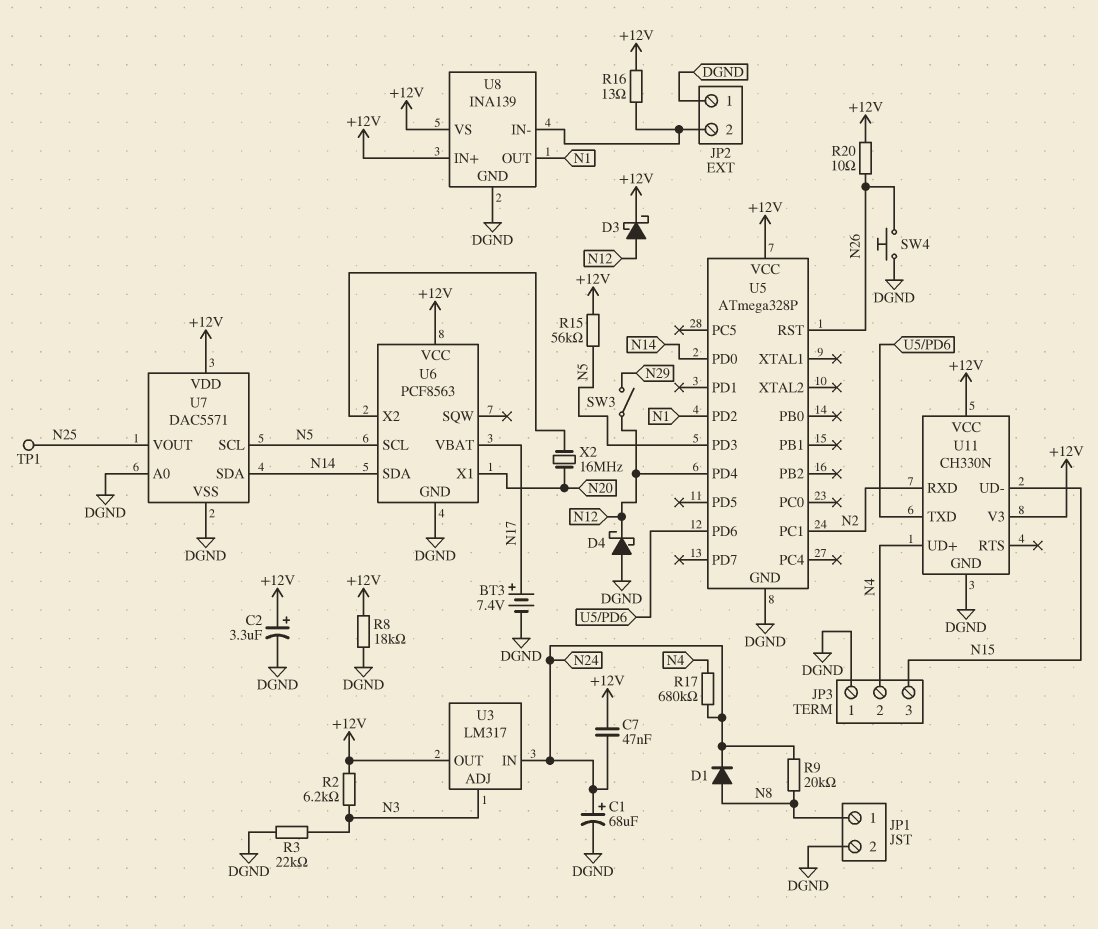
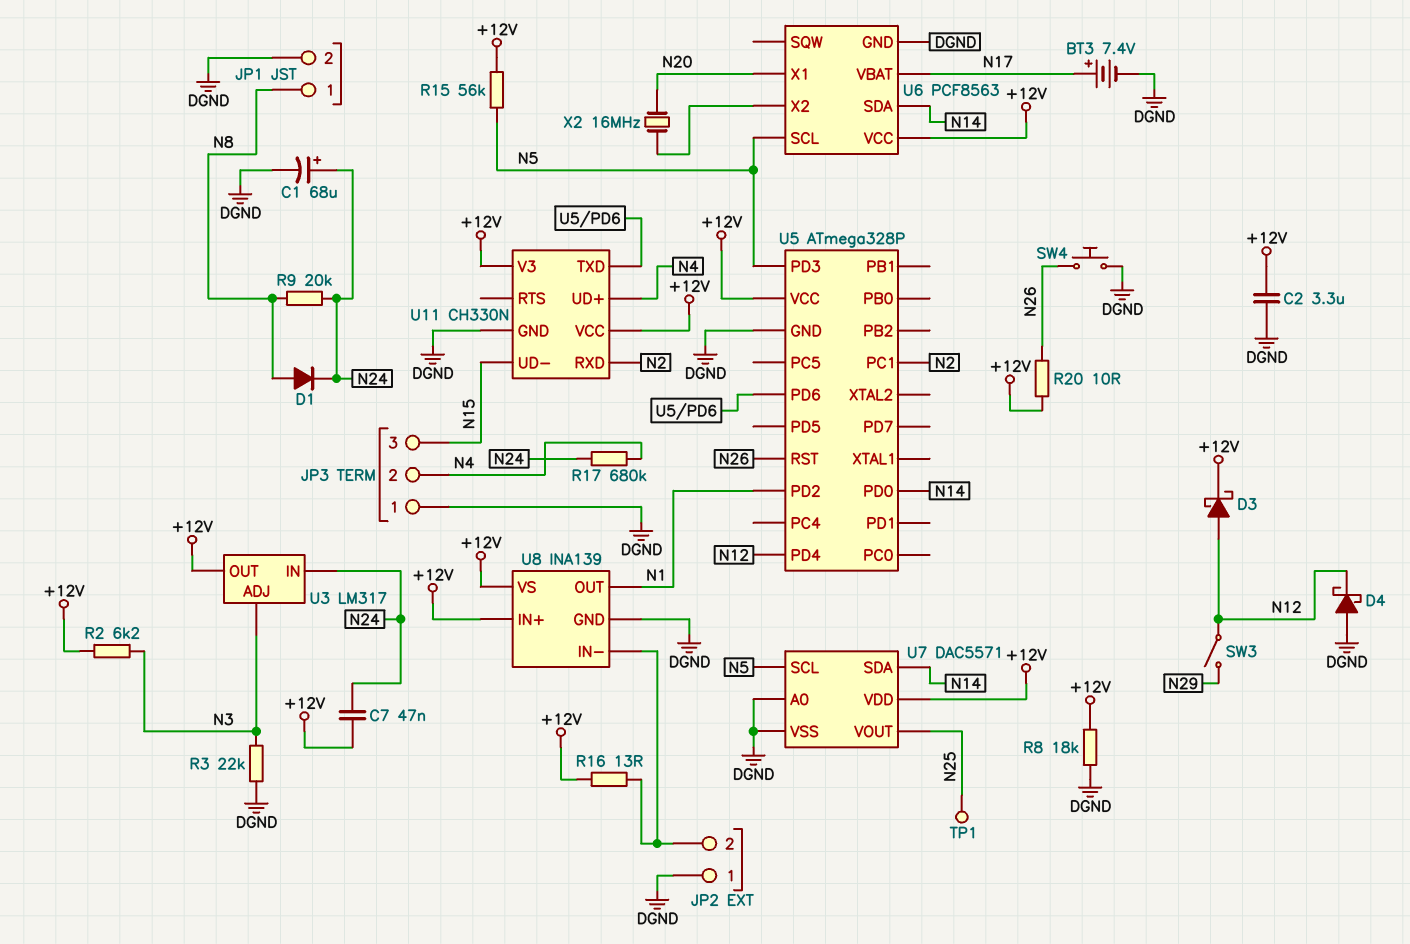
C2: 3.3uF (plus +12V, minus DGND) -> 3.3uF (+12V, DGND)

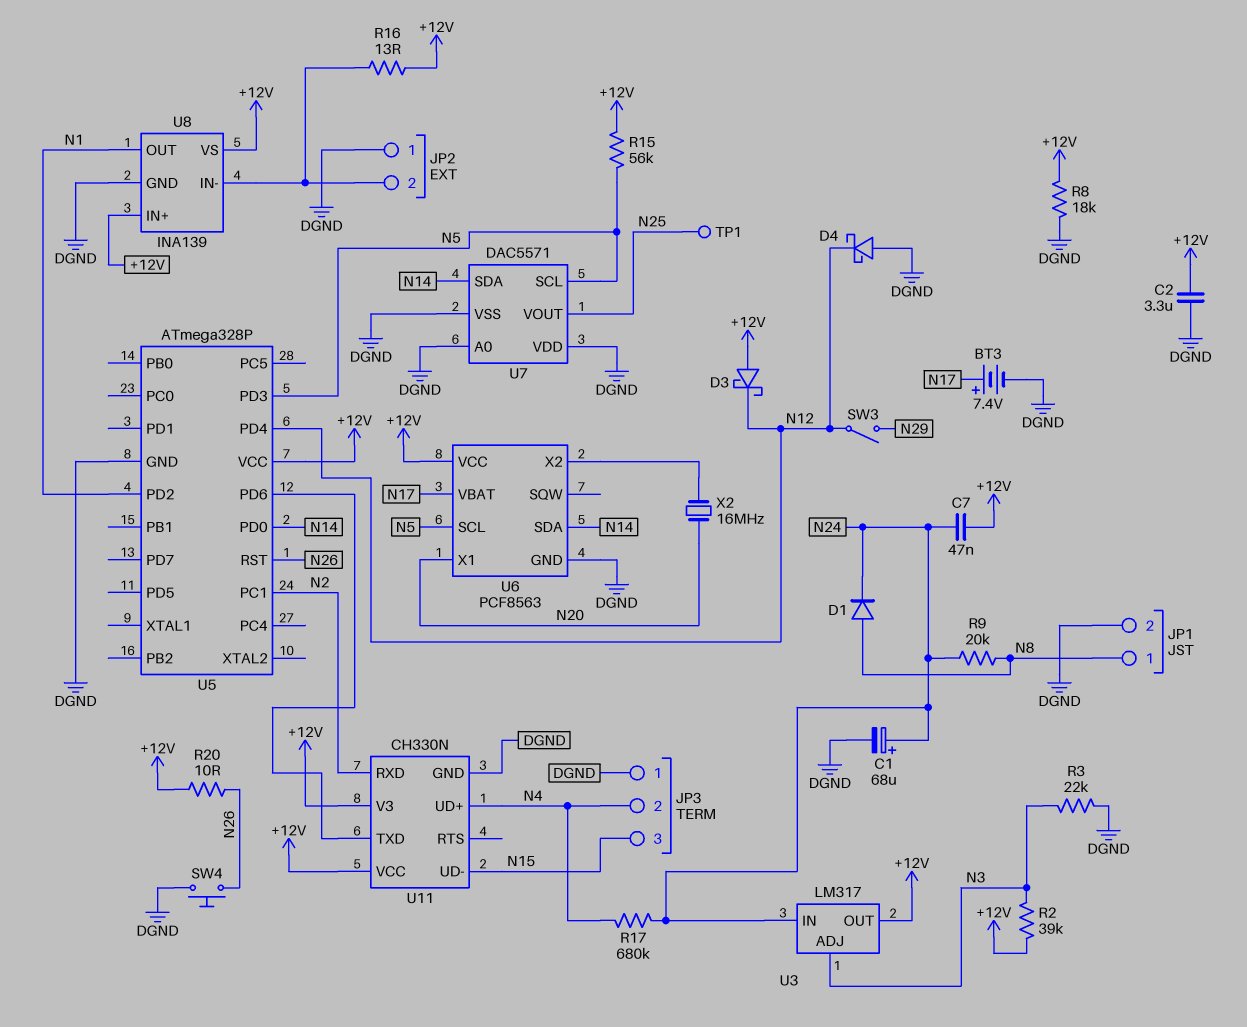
D3: schottky (A N12, K +12V) -> schottky (A +12V, K N12)
R2: 6.2k (+12V, N3) -> 39k (+12V, N3)
U7 pin VDD: +12V -> DGND

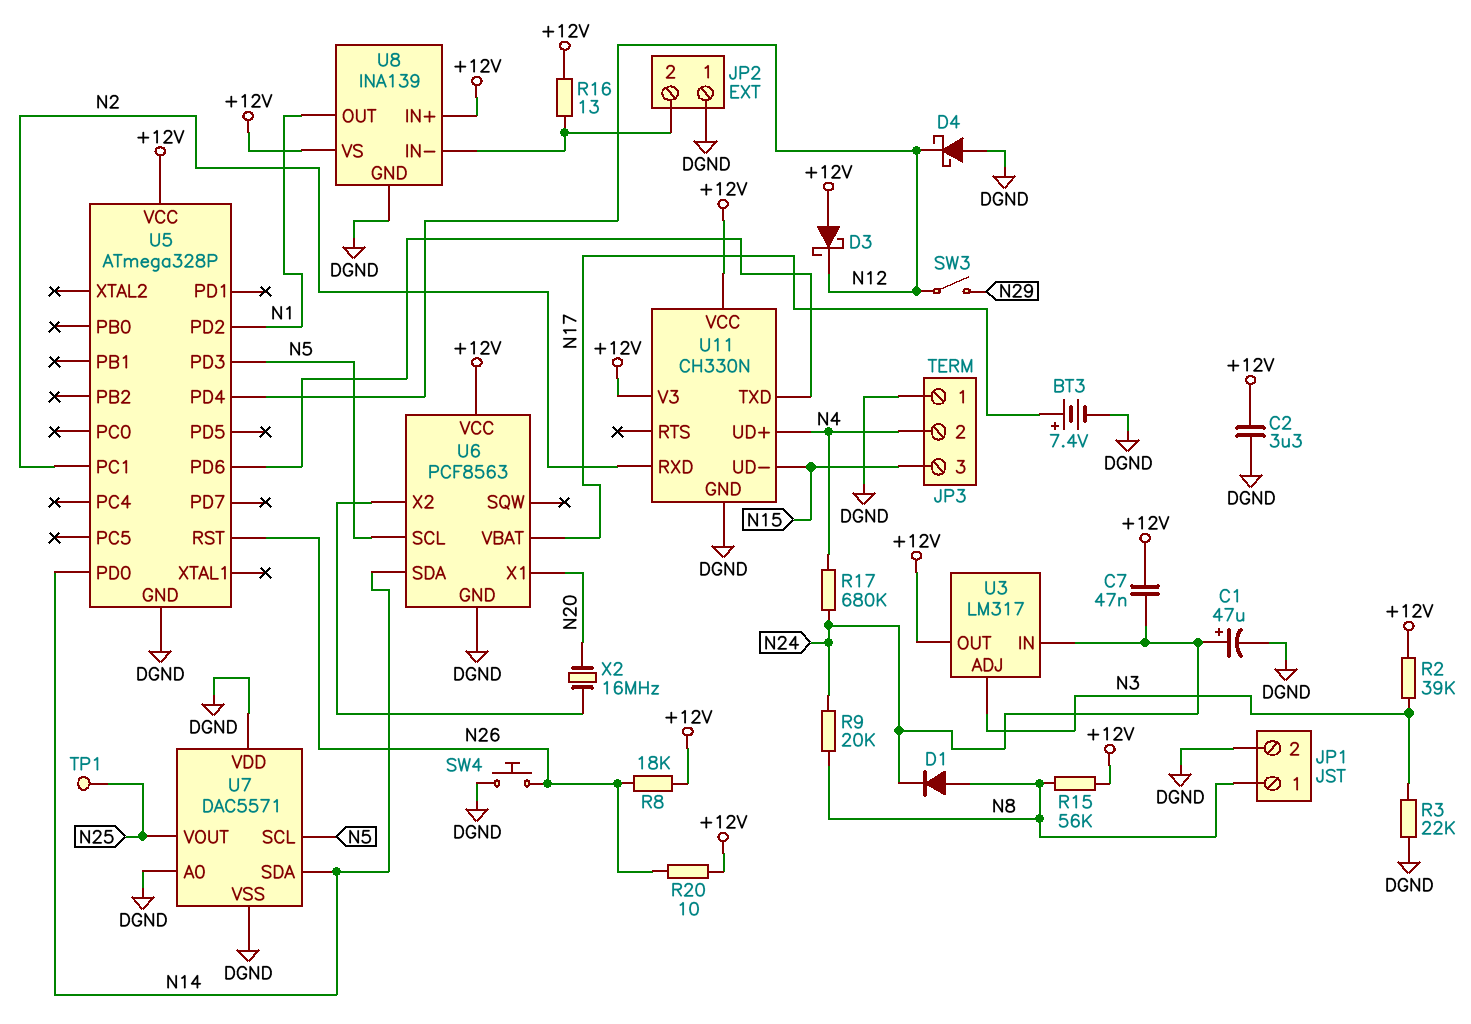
C1: 68uF (plus N24, minus DGND) -> 47uF (plus N24, minus DGND)
R8: 18k (+12V, DGND) -> 18k (+12V, N26)
R15: 56k (+12V, N5) -> 56k (+12V, N8)

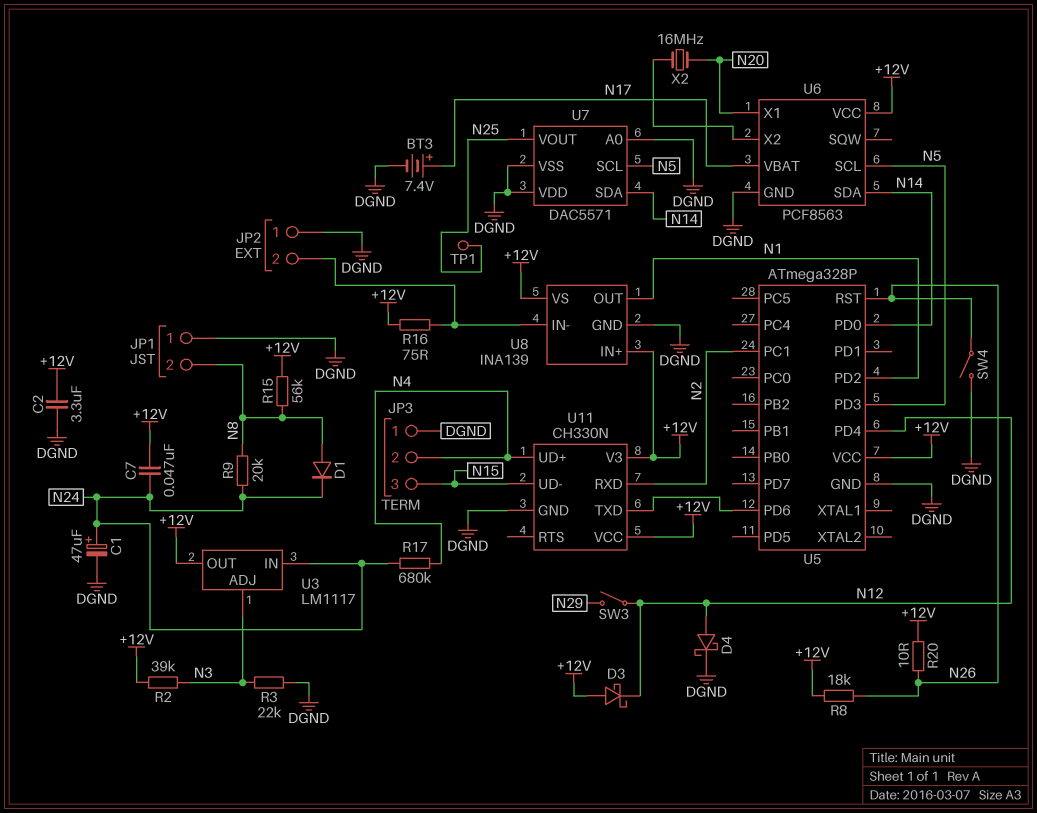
D4: schottky (A DGND, K N12) -> schottky (A N12, K DGND)
JP1 pin 1: N8 -> DGND
JP1 pin 2: DGND -> N8
R16: 13 (+12V, JP2/2) -> 75 (+12V, JP2/2)
SW4: button (DGND, N26) -> switch (DGND, N26)
U3: LM317 -> LM1117

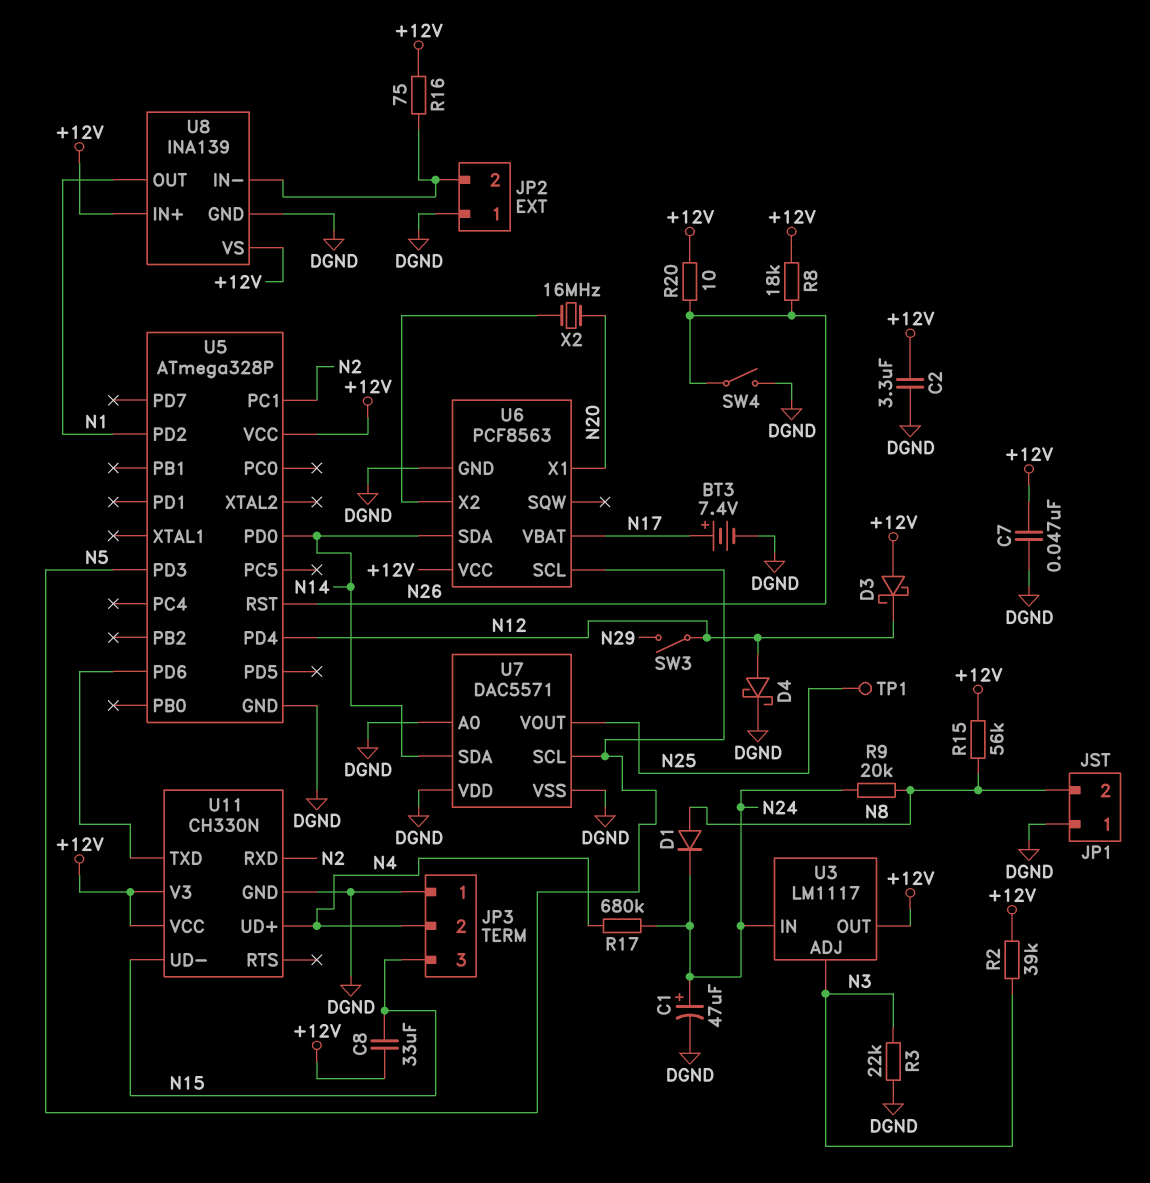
C7: 47nF (+12V, N24) -> 47nF (+12V, DGND)
C8: none -> 33uF (+12V, N15)

